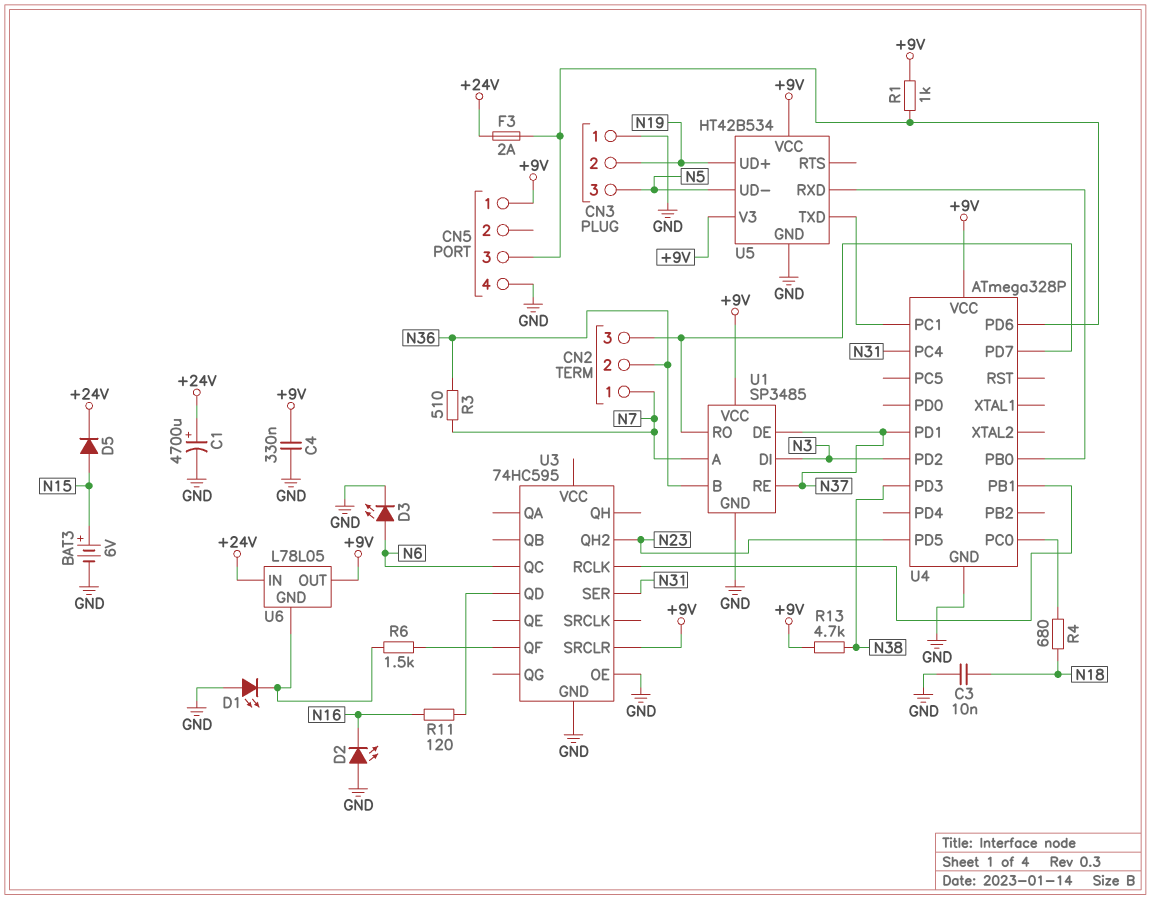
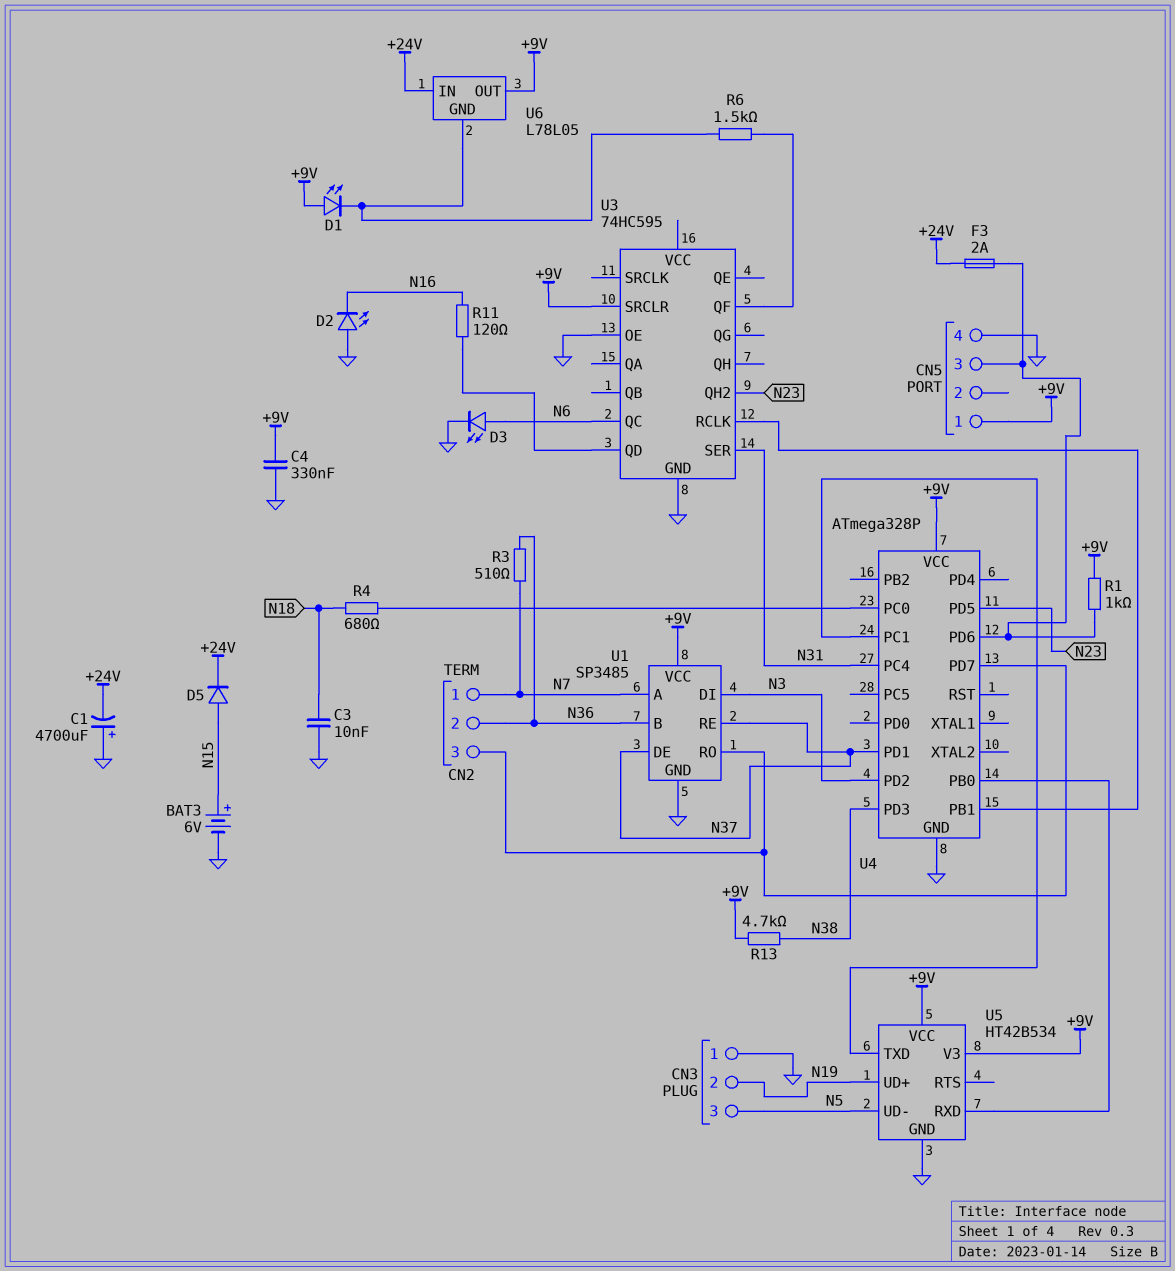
C1: 4700uF (plus +24V, minus GND) -> 4700uF (plus GND, minus +24V)
D1: LED (A GND, K U6/GND) -> LED (A +9V, K U6/GND)

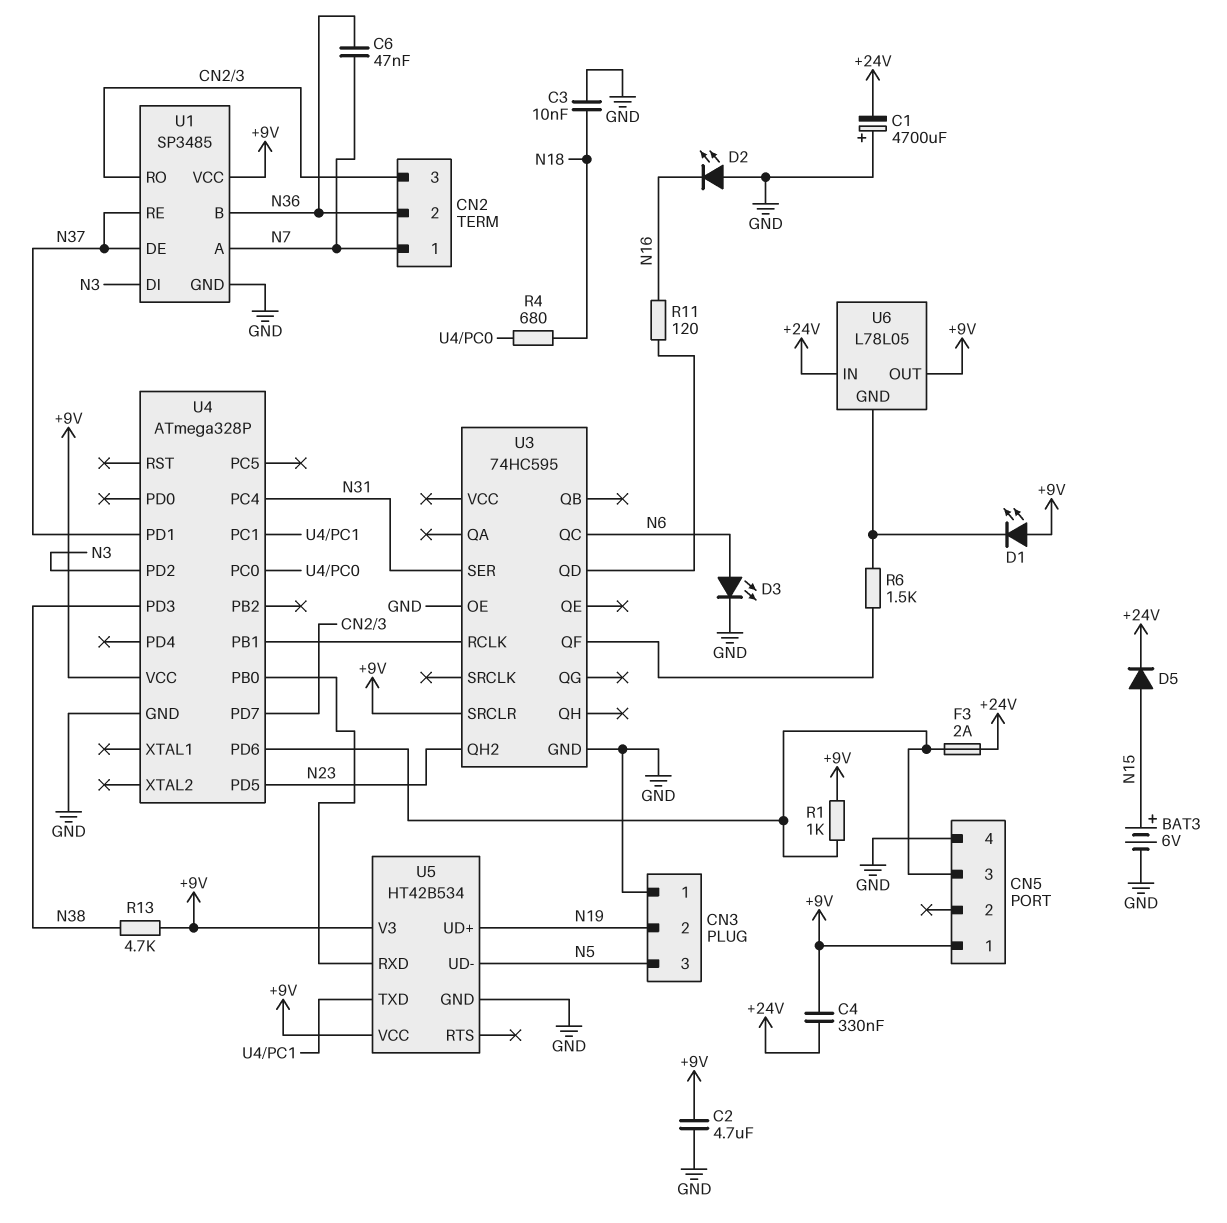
C2: none -> 4.7uF (+9V, GND)
C4: 330nF (+9V, GND) -> 330nF (+9V, +24V)
C6: none -> 47nF (N7, N36)
R3: 510 (N7, N36) -> none

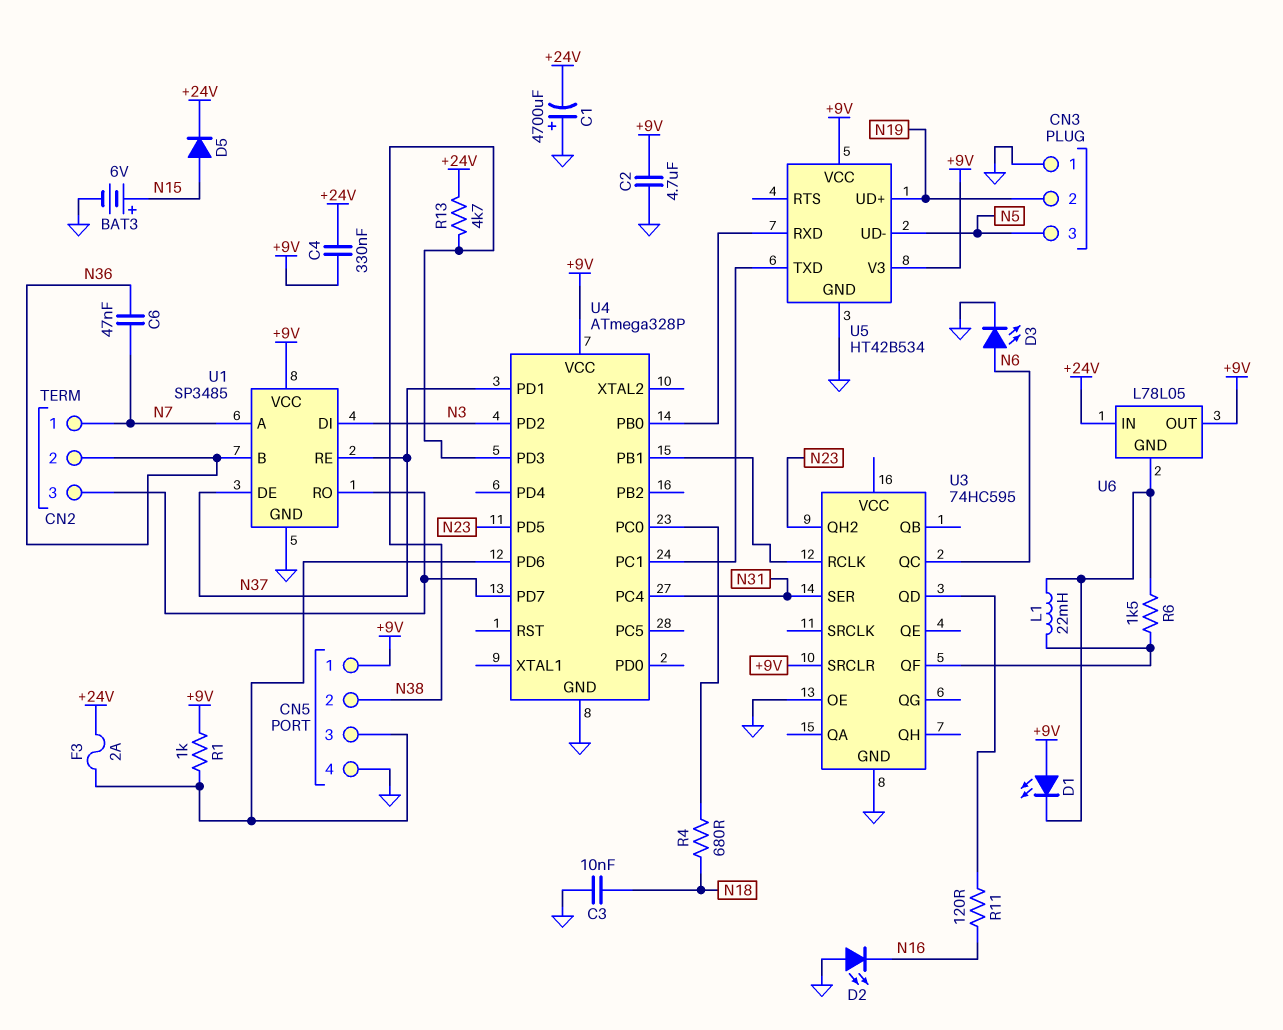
CN5 pin 2: none -> N38
L1: none -> 22mH (U3/QF, U6/GND)
R13: 4.7k (+9V, N38) -> 4.7k (+24V, N38)

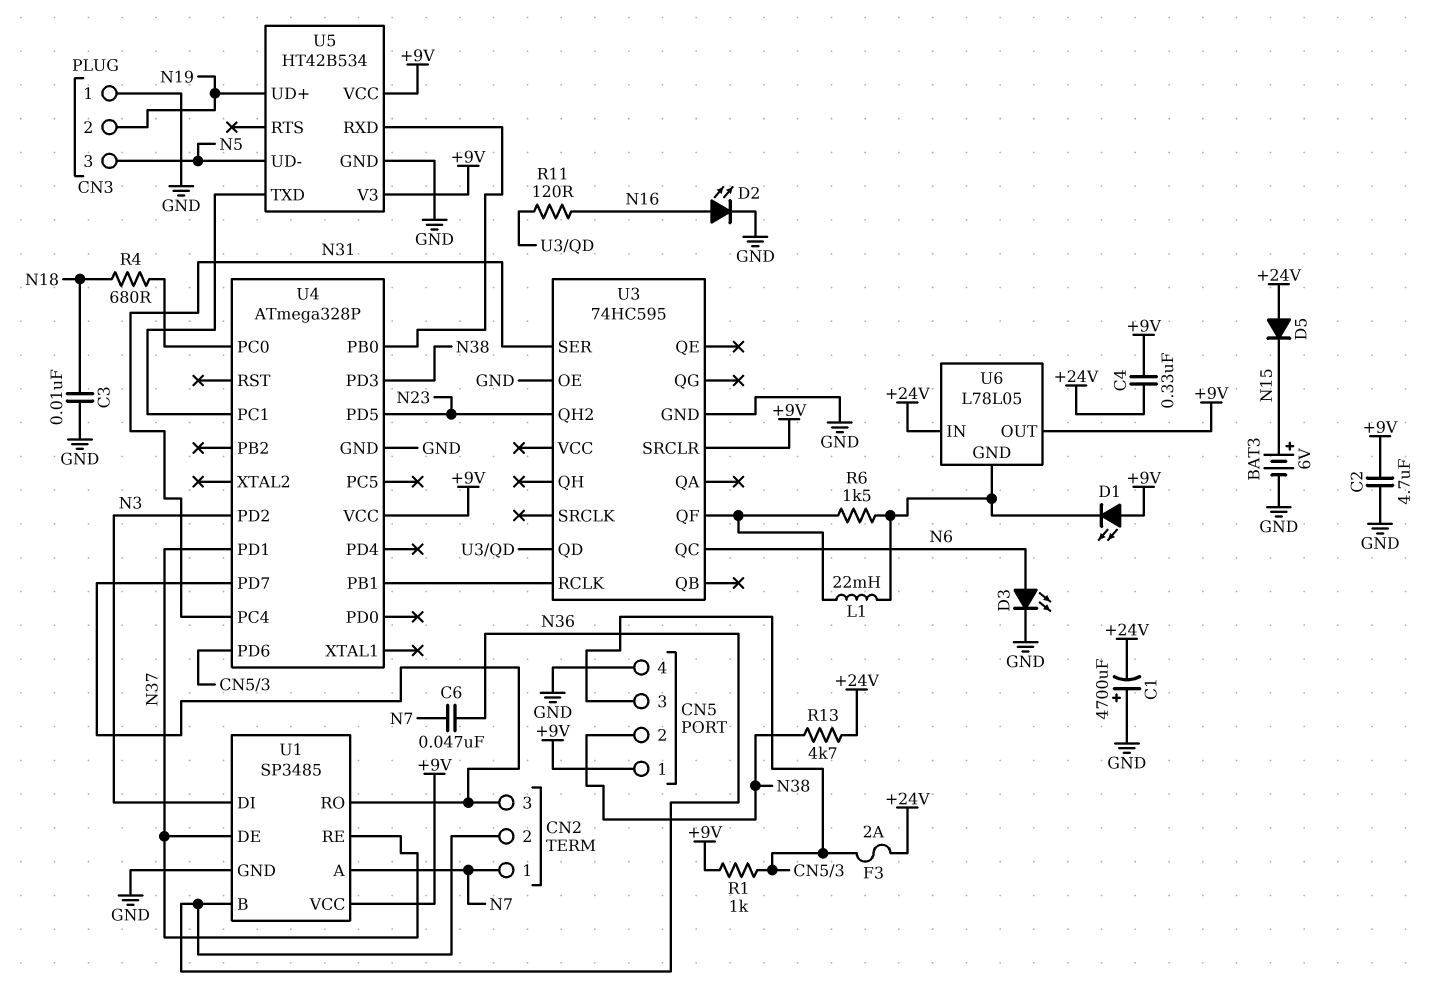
D2: LED (A GND, K N16) -> LED (A N16, K GND)
D5: diode (A N15, K +24V) -> diode (A +24V, K N15)

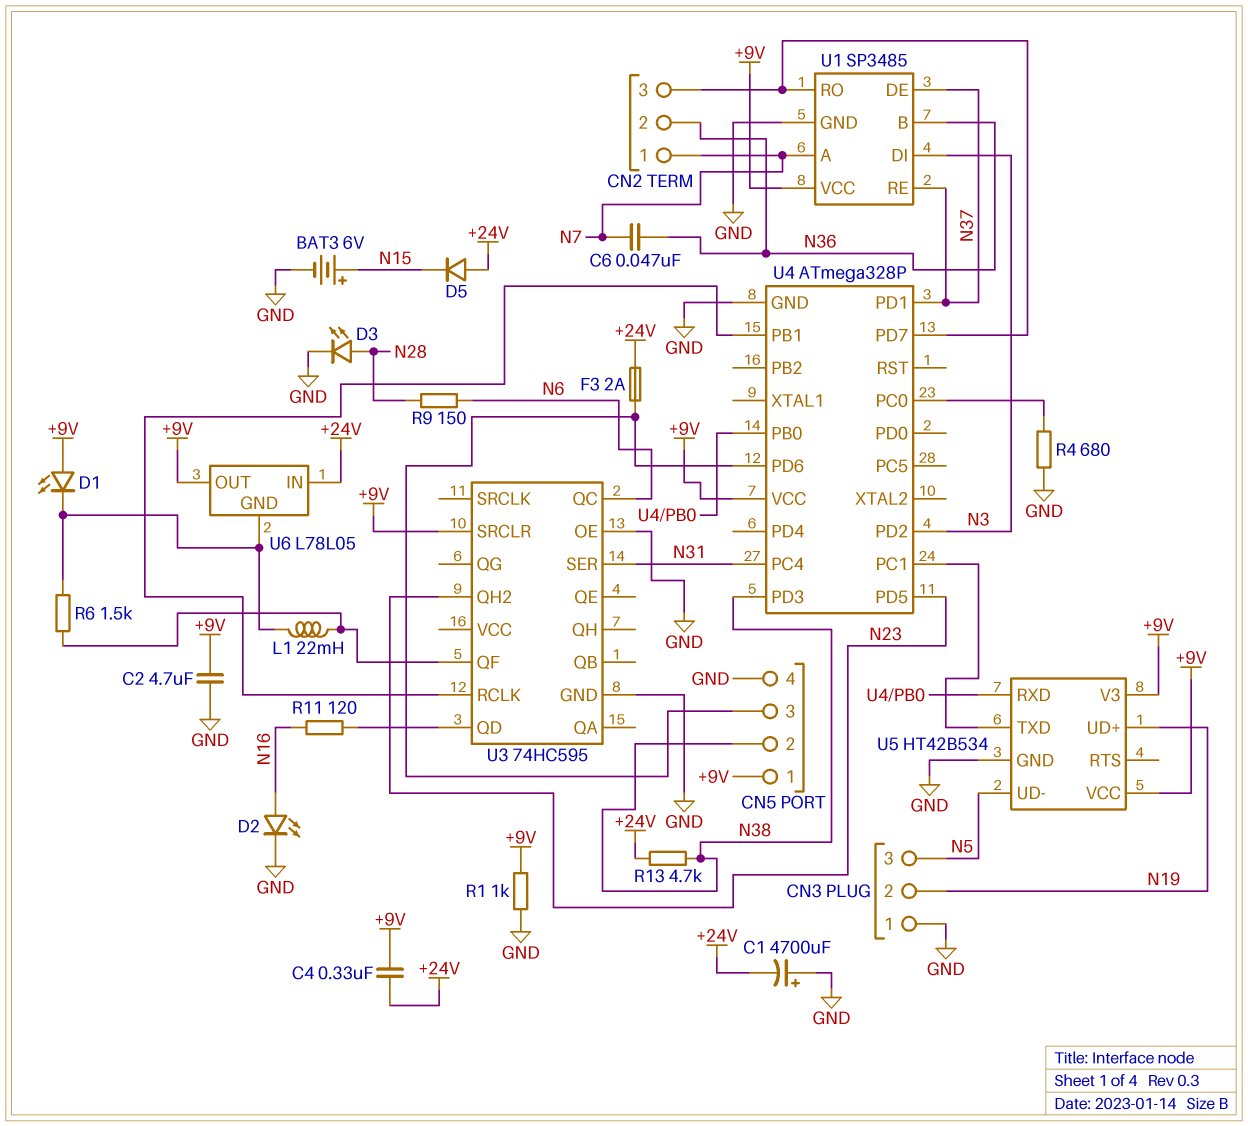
C3: 10nF (GND, N18) -> none
D3: LED (A N6, K GND) -> LED (A N28, K GND)
R1: 1k (+9V, CN5/3) -> 1k (+9V, GND)
R4: 680 (N18, U4/PC0) -> 680 (GND, U4/PC0)
R9: none -> 150 (N6, N28)

